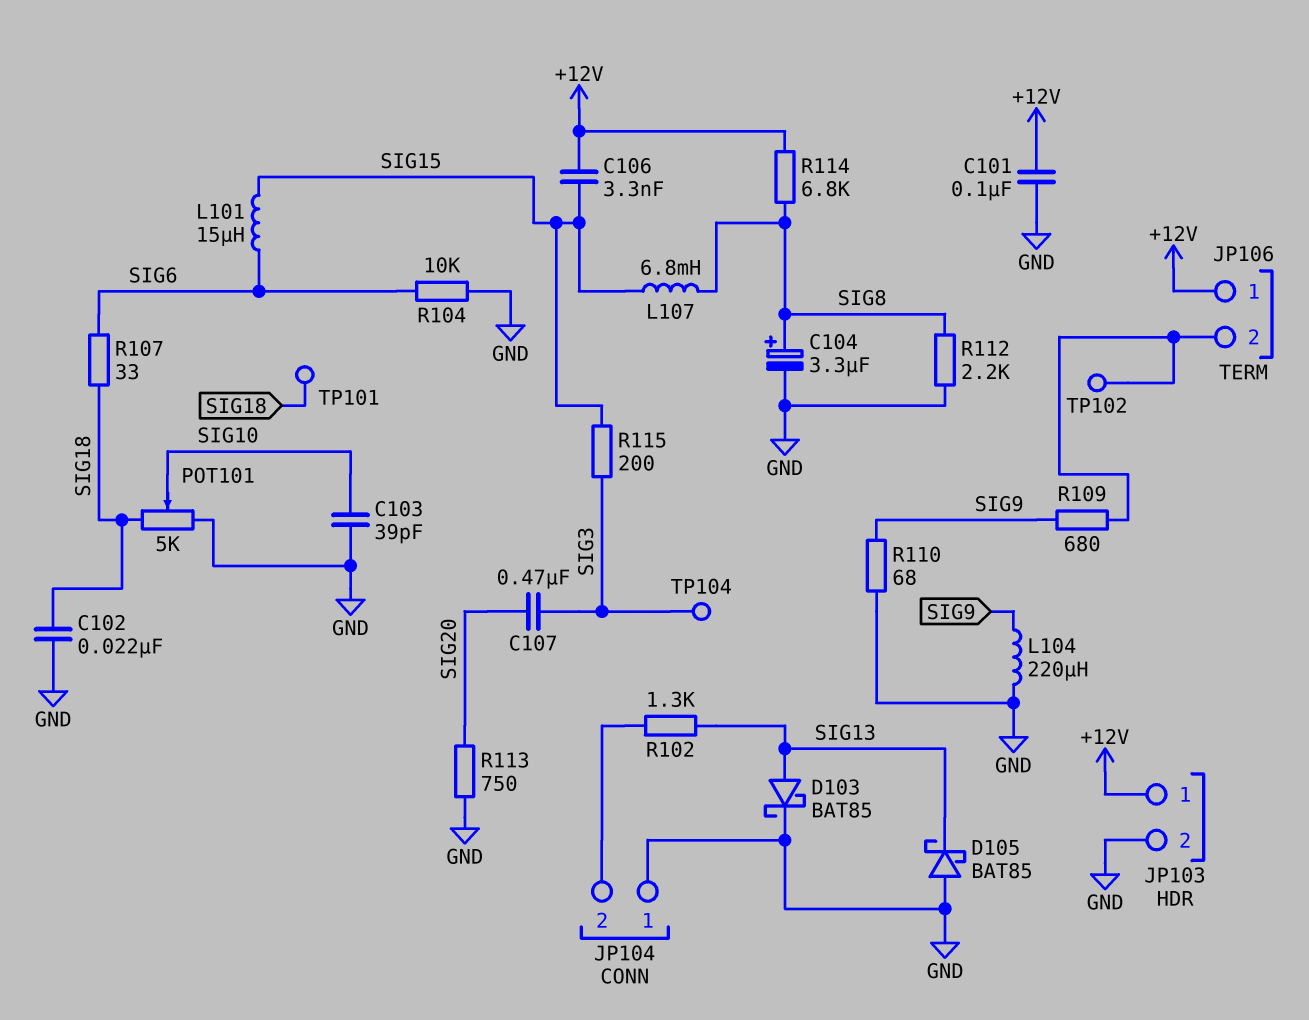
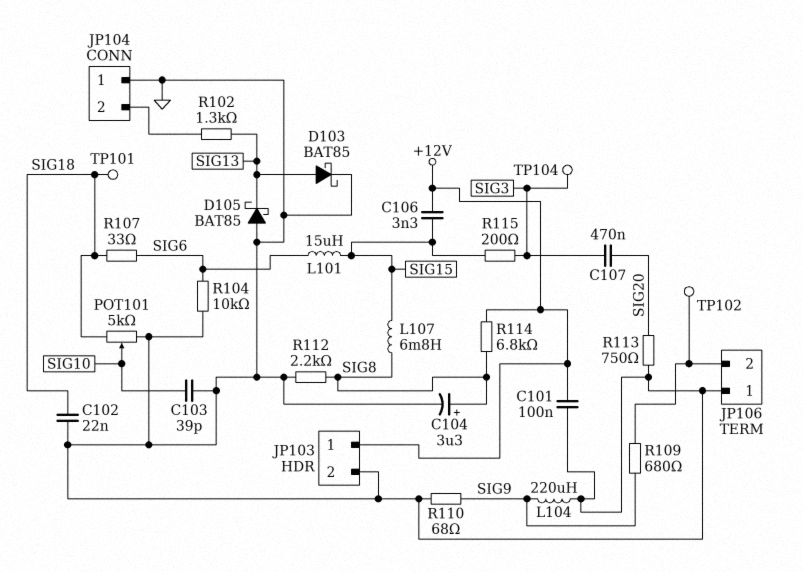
JP106 pin 1: +12V -> GND

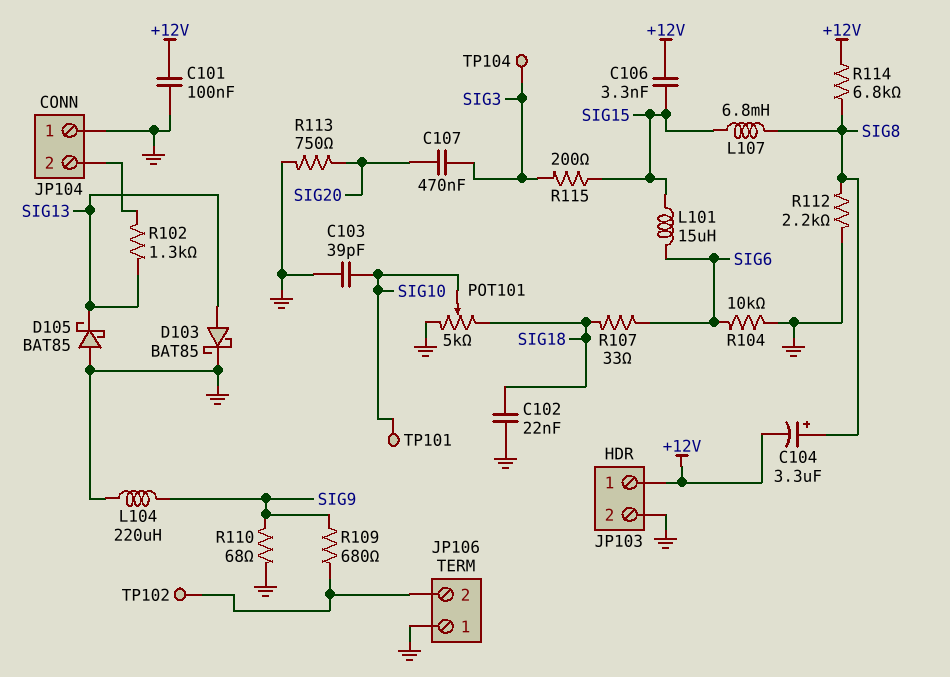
C104: 3.3uF (plus SIG8, minus GND) -> 3.3uF (plus SIG8, minus +12V)
TP101: test point (SIG18) -> test point (SIG10)

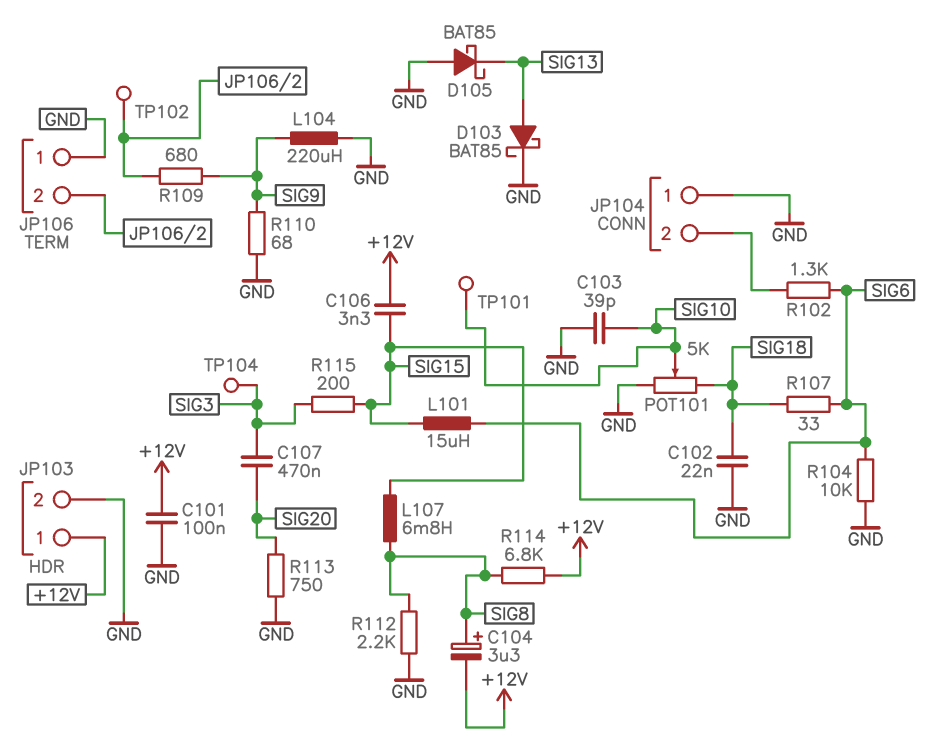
R102: 1.3k (JP104/2, SIG13) -> 1.3k (JP104/2, SIG6)

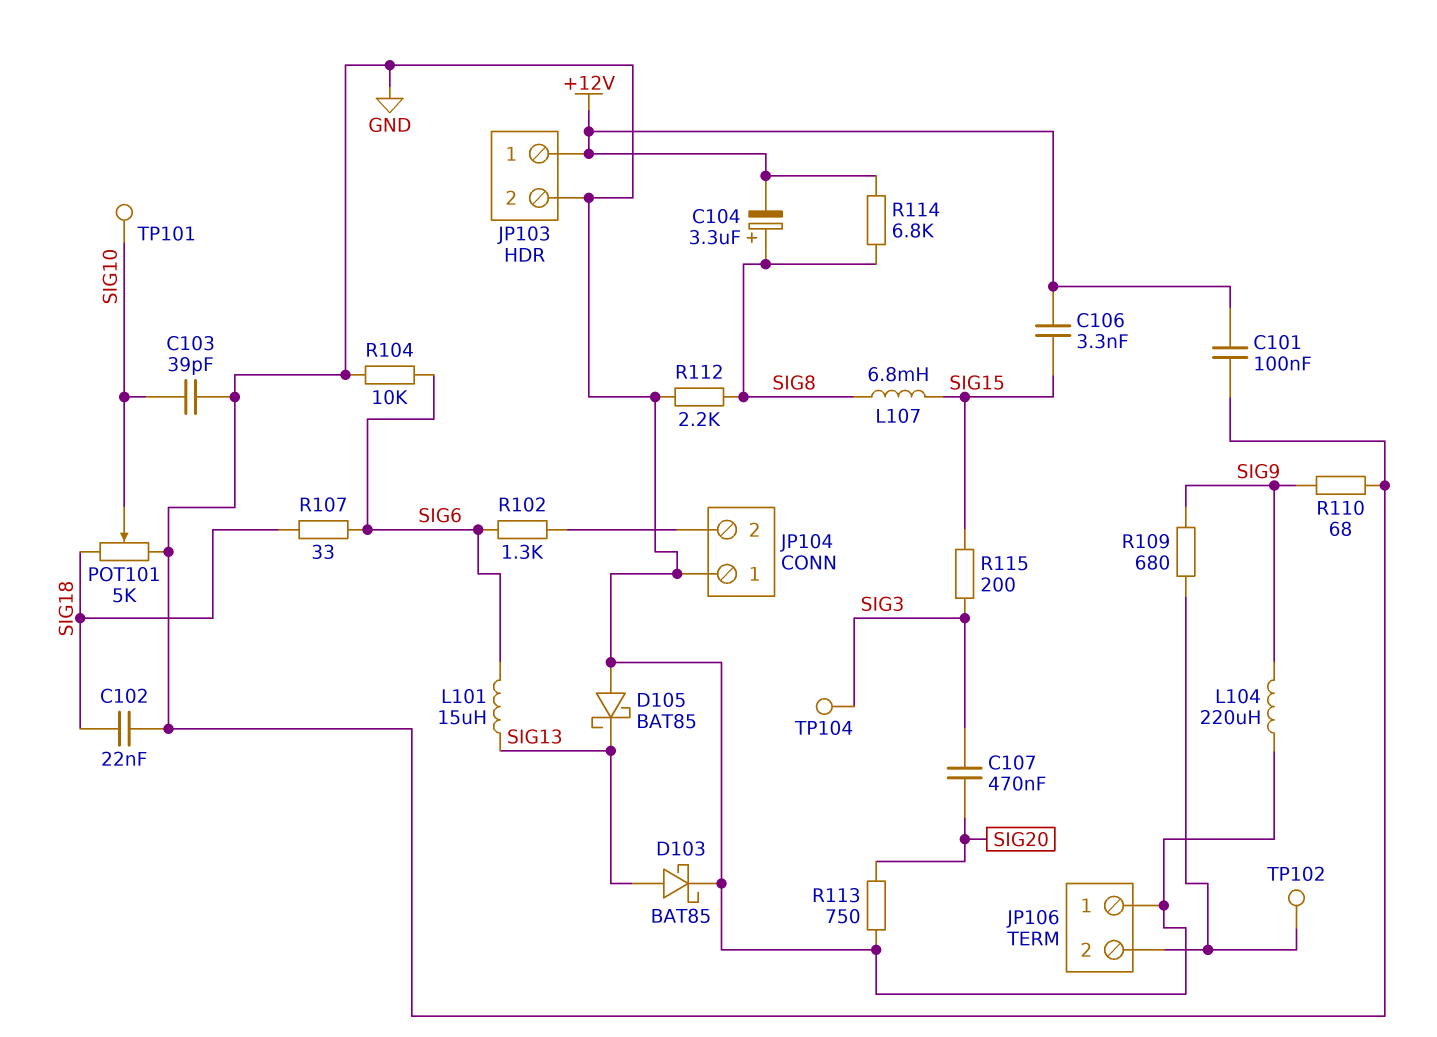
L101: 15uH (SIG6, SIG15) -> 15uH (SIG6, SIG13)

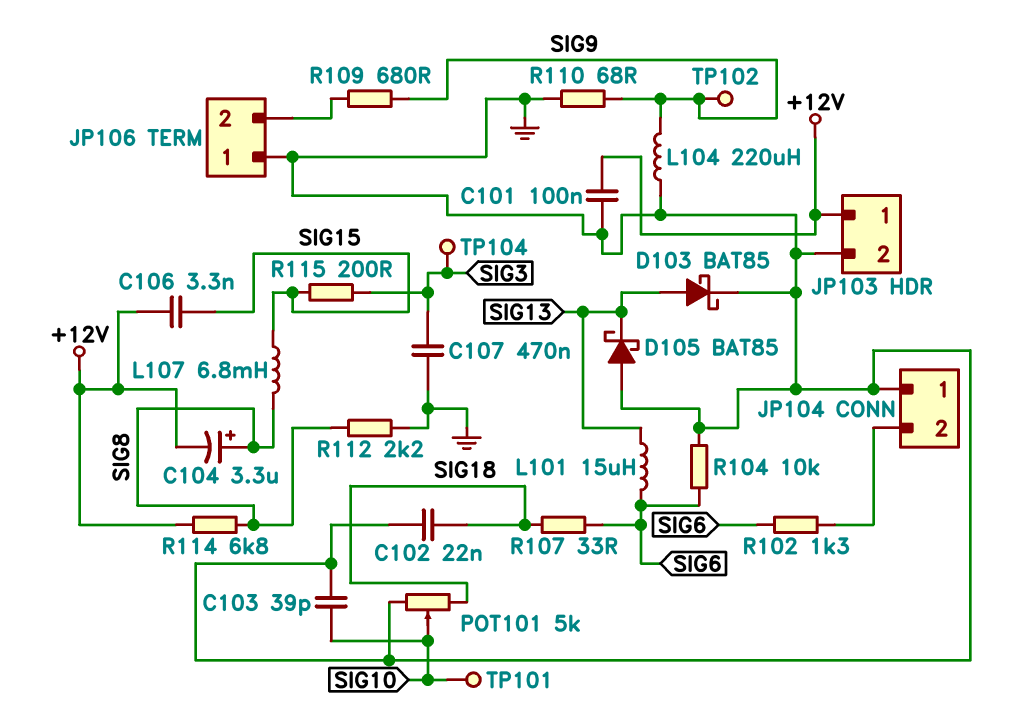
C107: 470nF (SIG3, SIG20) -> 470nF (GND, SIG3)
R113: 750 (GND, SIG20) -> none
TP102: test point (JP106/2) -> test point (SIG9)

